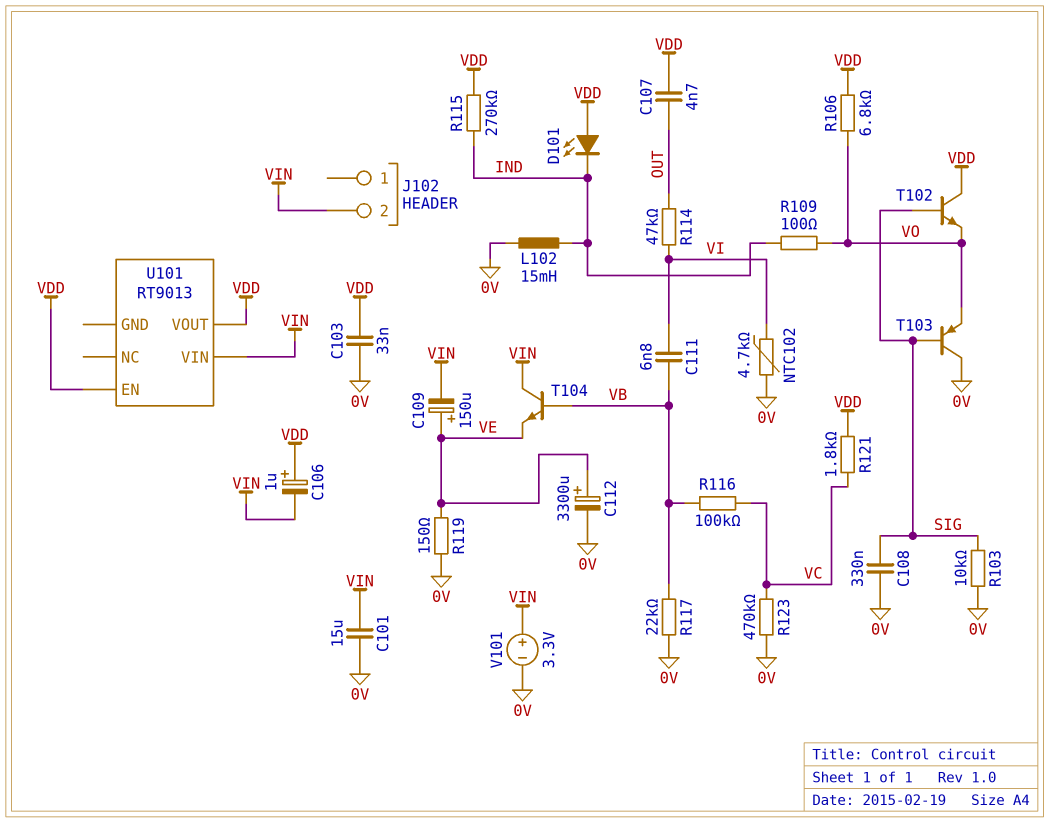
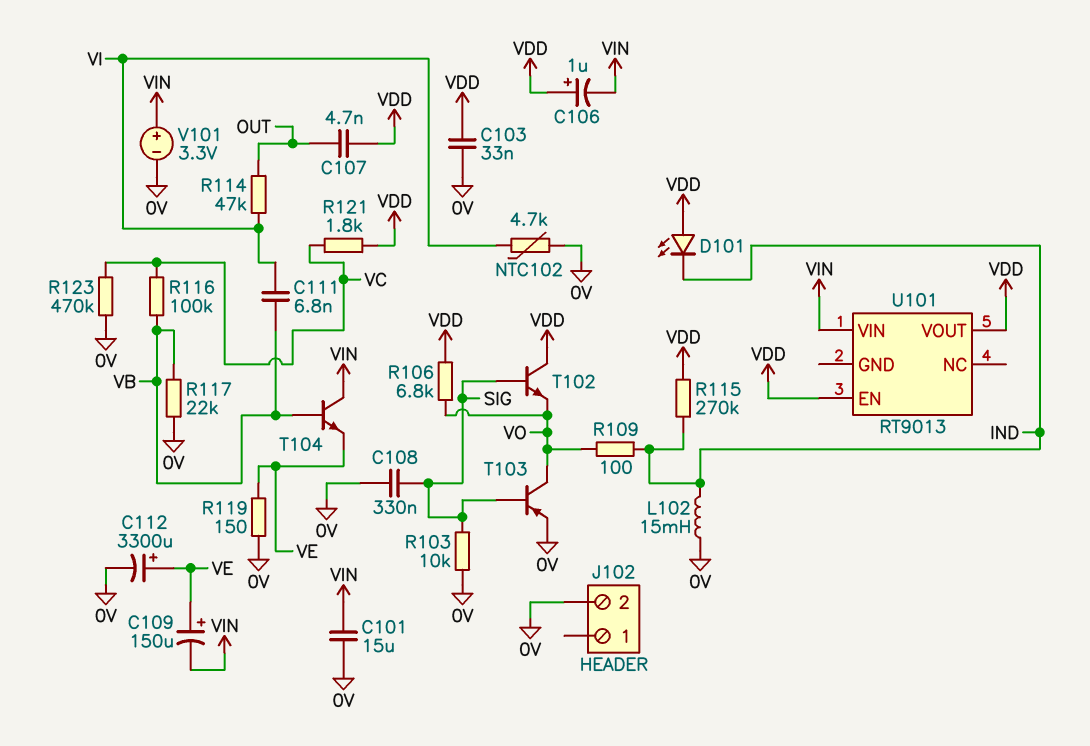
J102 pin 2: VIN -> 0V
T103: PNP (B SIG, C 0V, E VO) -> PNP (B SIG, C VO, E 0V)

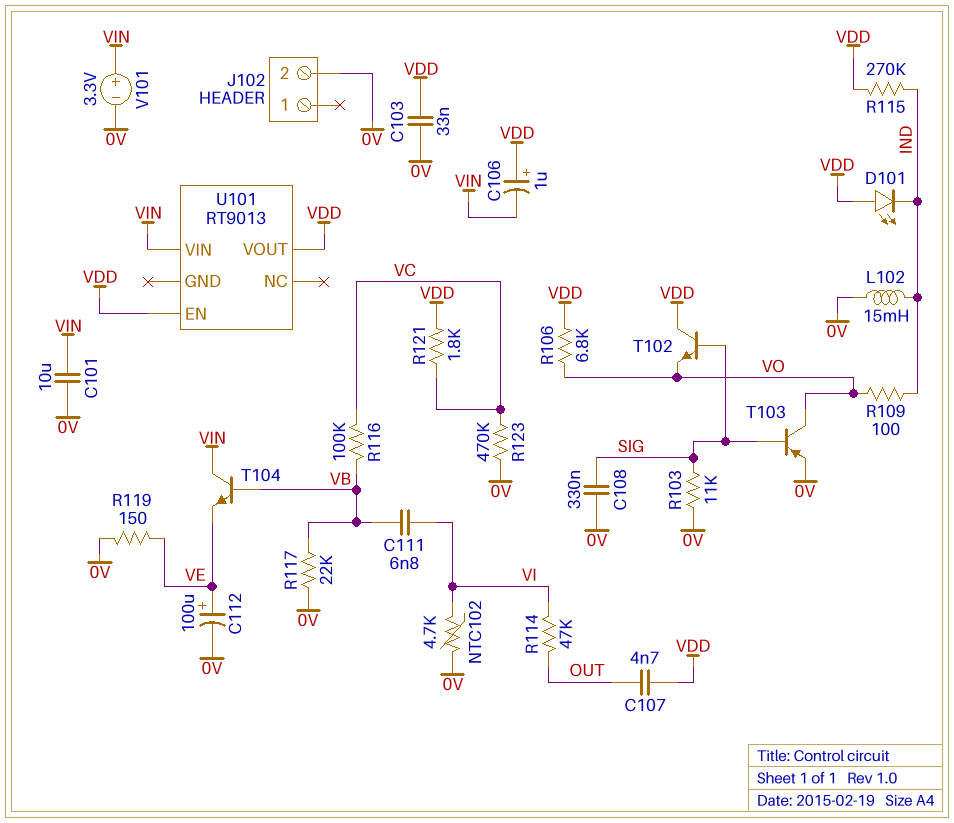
C101: 15uF (0V, VIN) -> 10uF (0V, VIN)
C109: 150uF (plus VE, minus VIN) -> none
C112: 3300uF (plus VE, minus 0V) -> 100uF (plus VE, minus 0V)
R103: 10k (0V, SIG) -> 11k (0V, SIG)

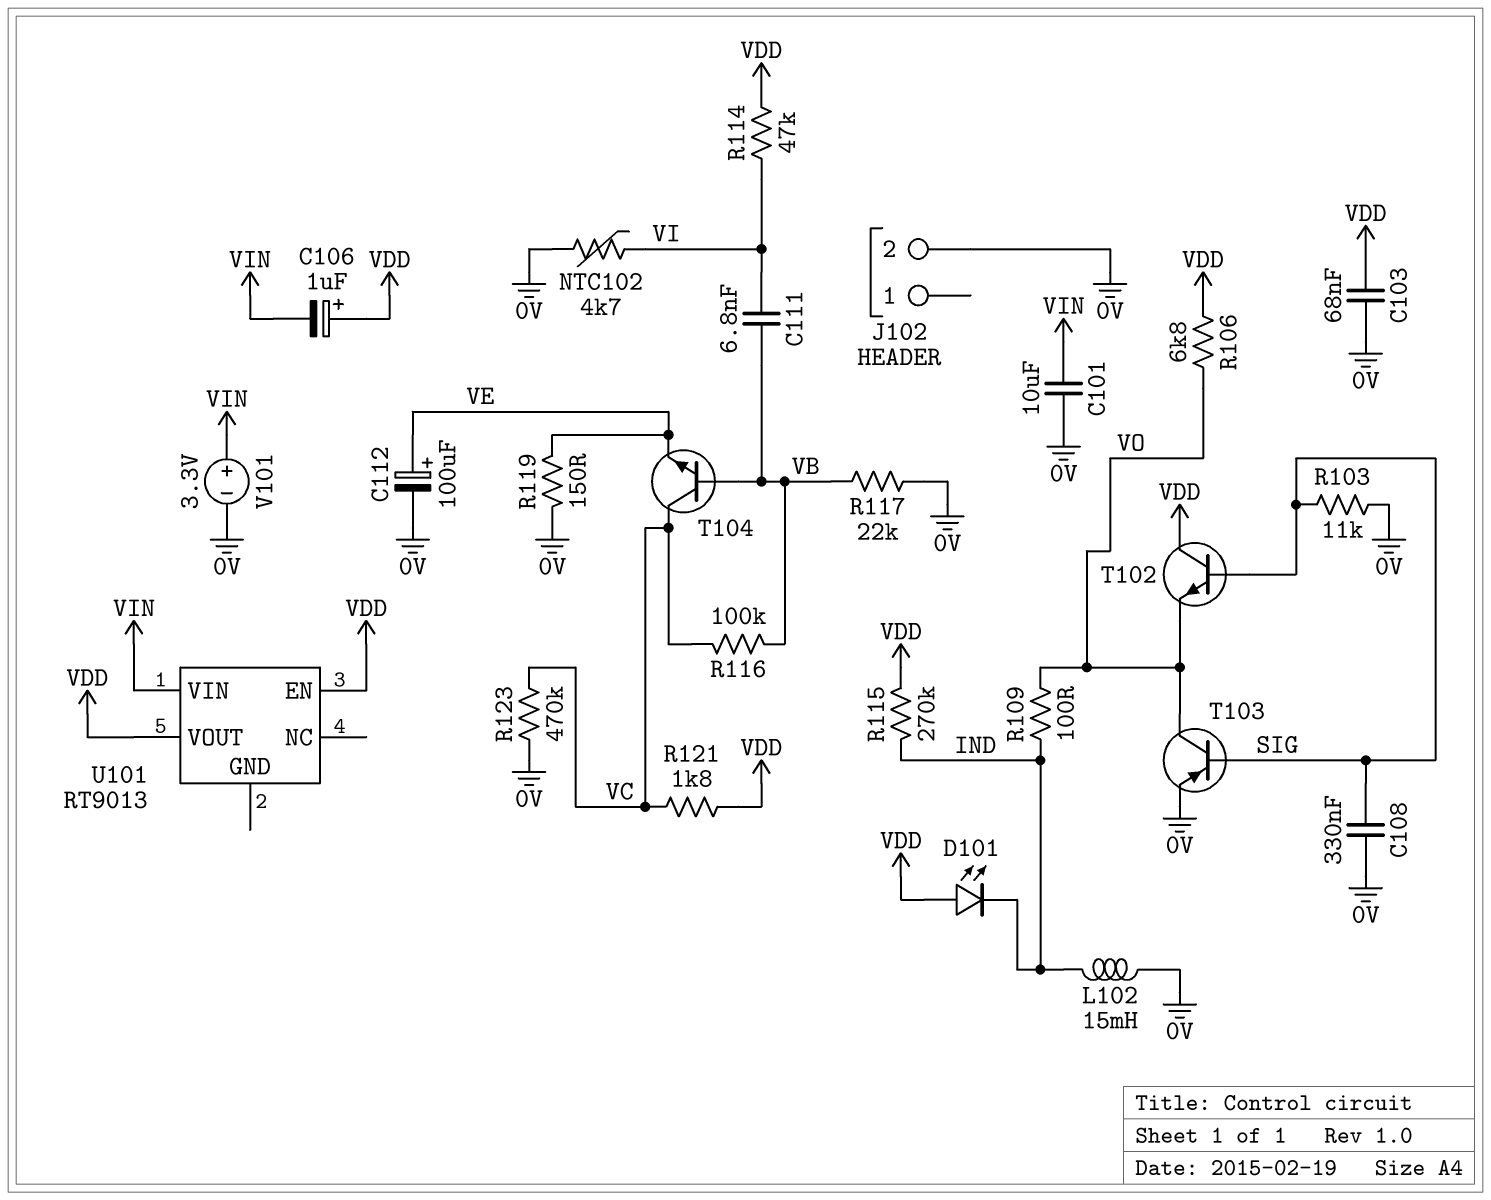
C103: 33nF (0V, VDD) -> 68nF (0V, VDD)
C107: 4.7nF (OUT, VDD) -> none
R114: 47k (OUT, VI) -> 47k (VDD, VI)
T104: NPN (B VB, C VIN, E VE) -> NPN (B VB, C VC, E VE)

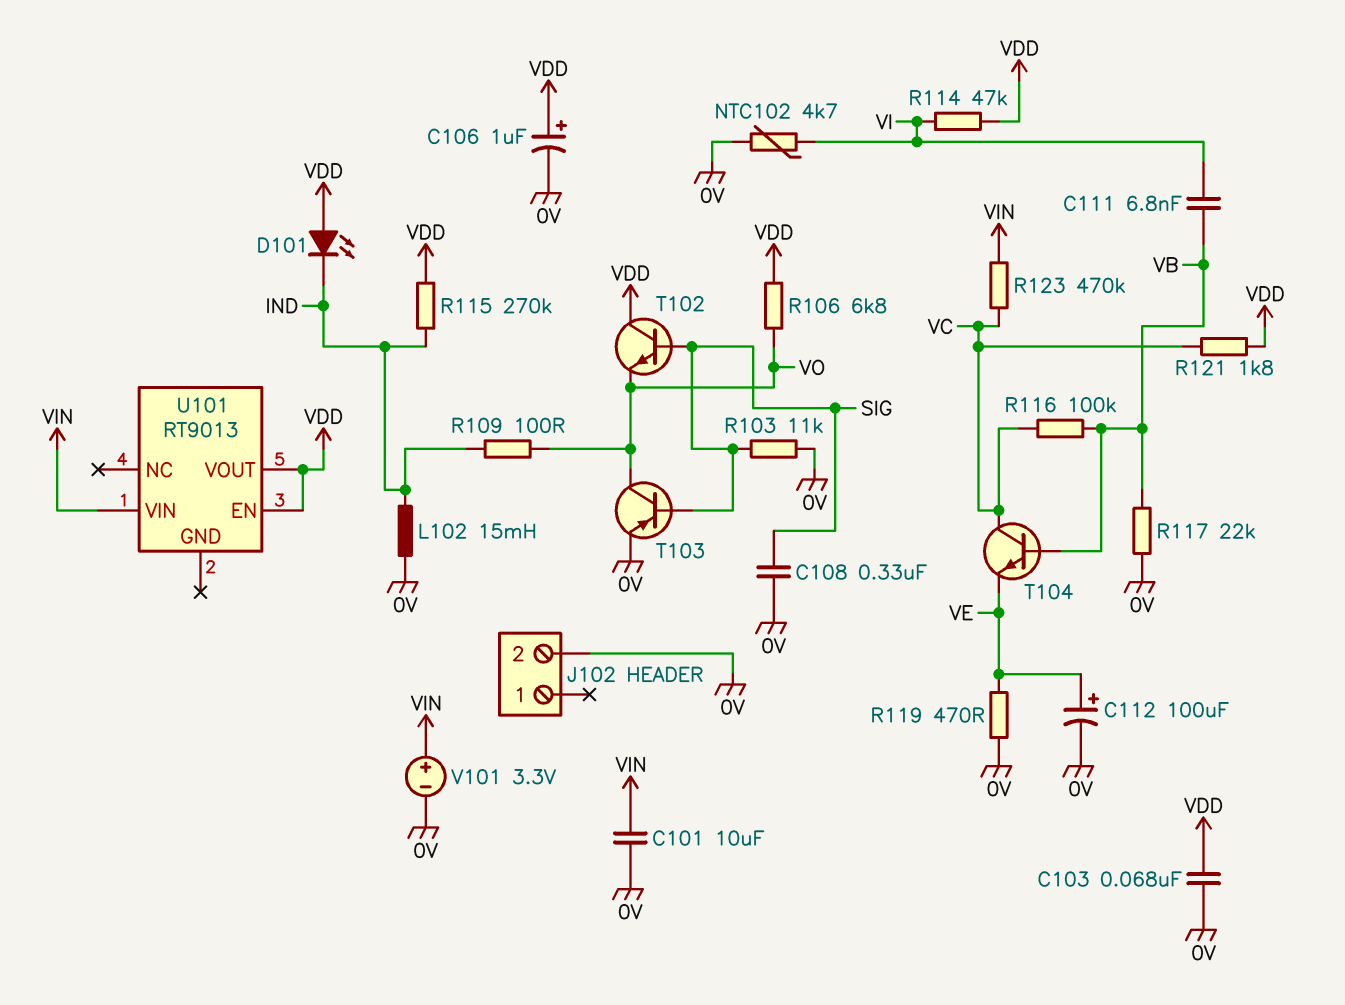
C106: 1uF (plus VDD, minus VIN) -> 1uF (plus VDD, minus 0V)
R119: 150 (0V, VE) -> 470 (0V, VE)
R123: 470k (0V, VC) -> 470k (VC, VIN)

